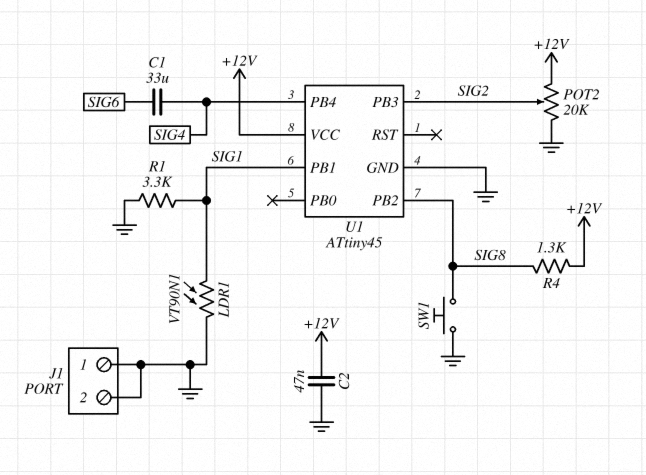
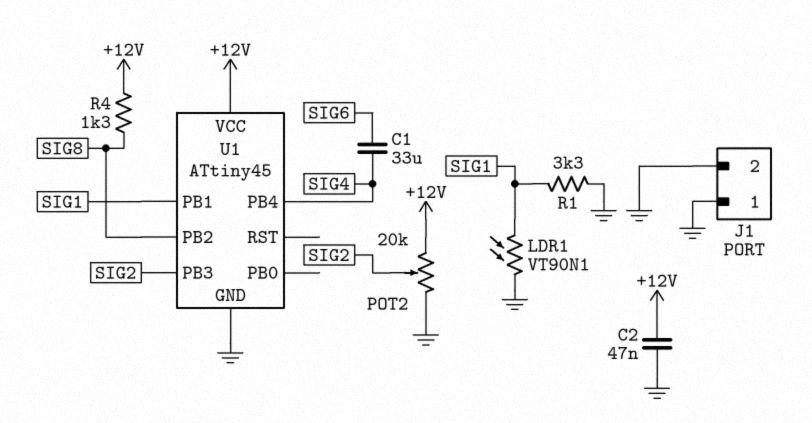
SW1: button (GND, SIG8) -> none

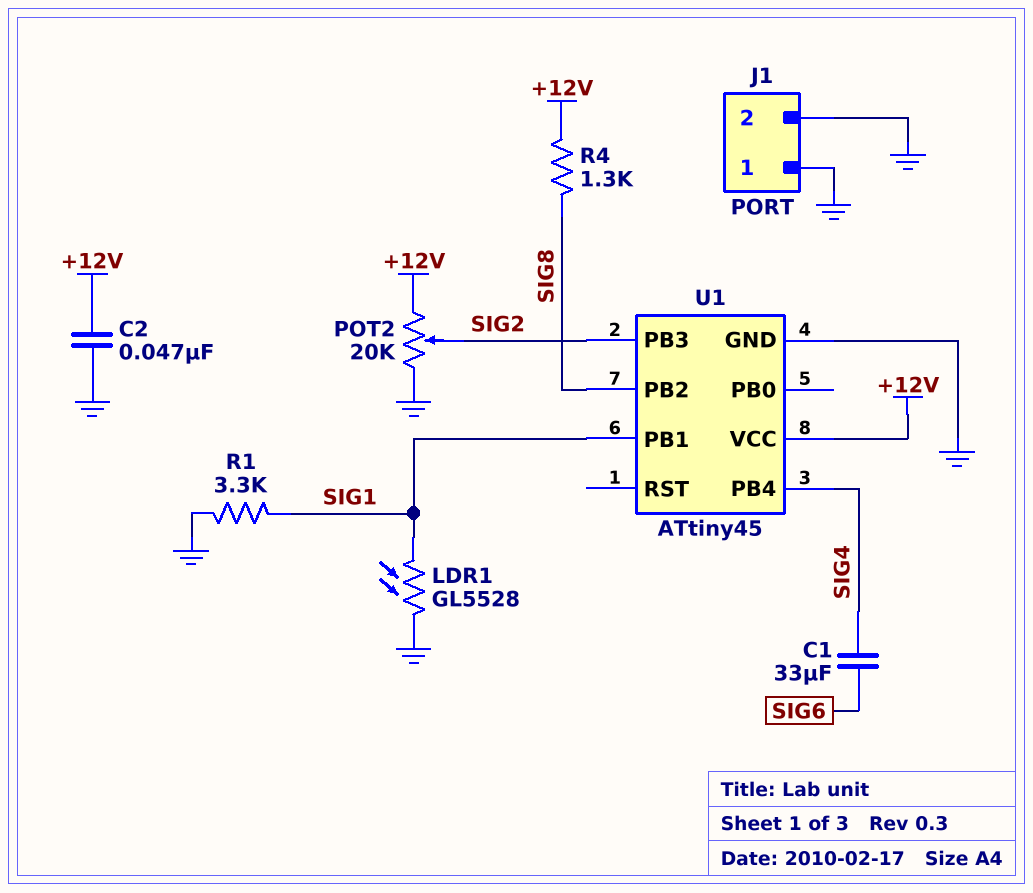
LDR1: VT90N1 (GND, SIG1) -> GL5528 (GND, SIG1)

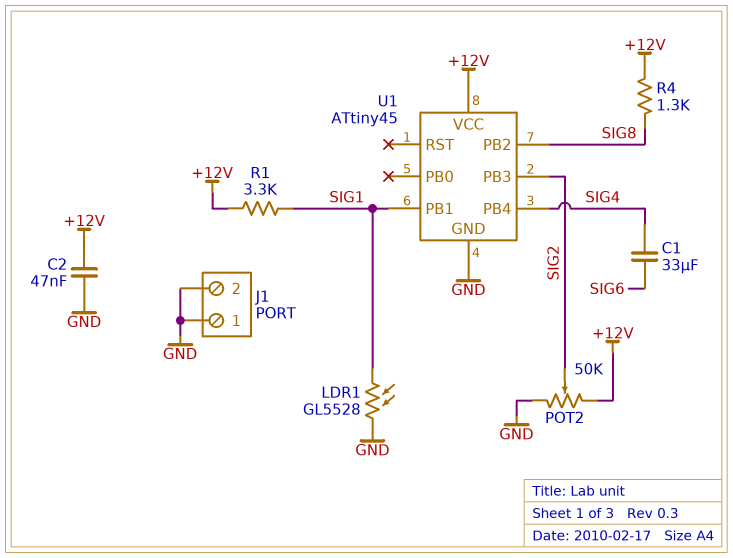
POT2: 20k (+12V, GND, wiper SIG2) -> 50k (+12V, GND, wiper SIG2)
R1: 3.3k (GND, SIG1) -> 3.3k (+12V, SIG1)

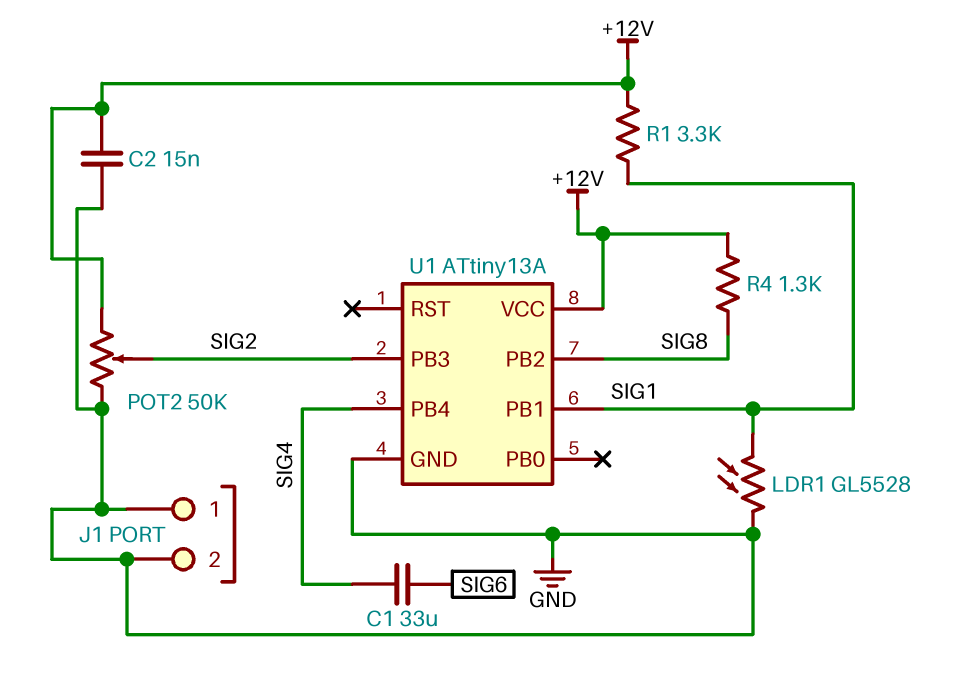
C2: 47nF (+12V, GND) -> 15nF (+12V, GND)
U1: ATtiny45 -> ATtiny13A

